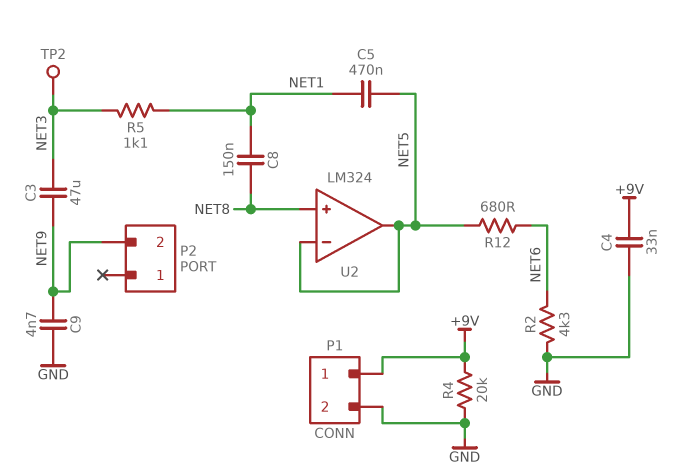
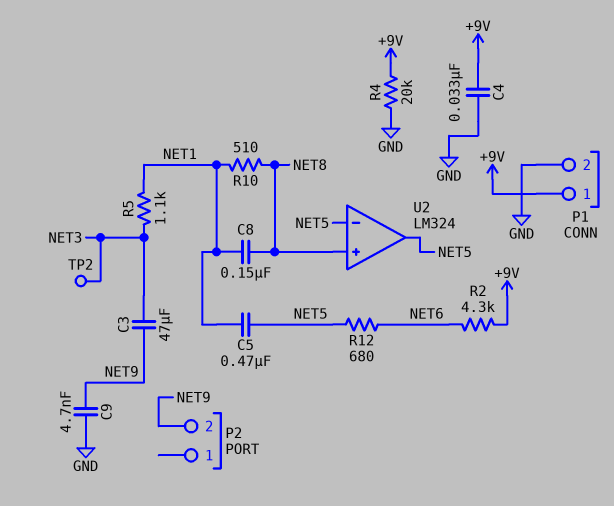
R2: 4.3k (GND, NET6) -> 4.3k (+9V, NET6)
R10: none -> 510 (NET1, NET8)

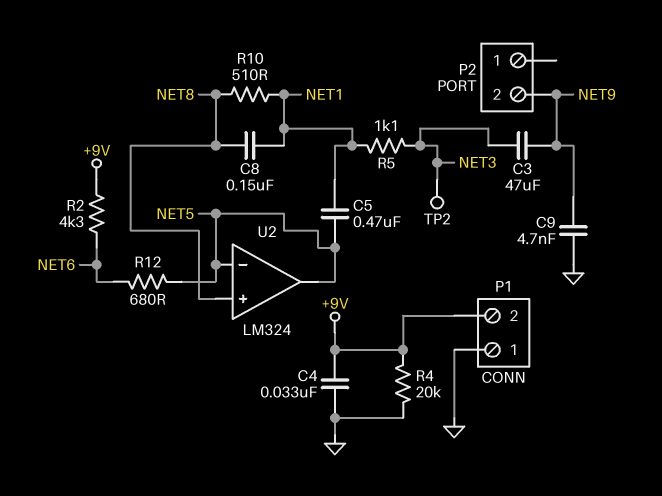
P1 pin 1: +9V -> GND
P1 pin 2: GND -> +9V

